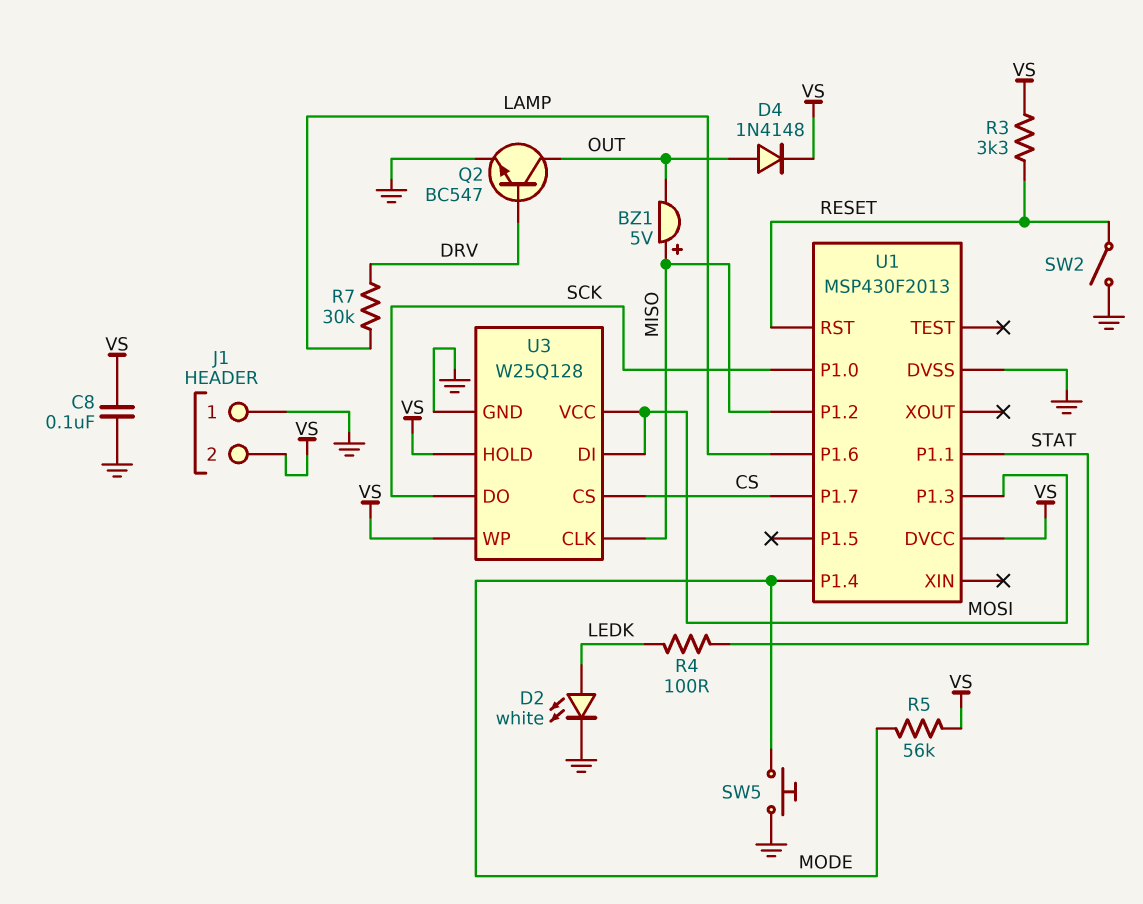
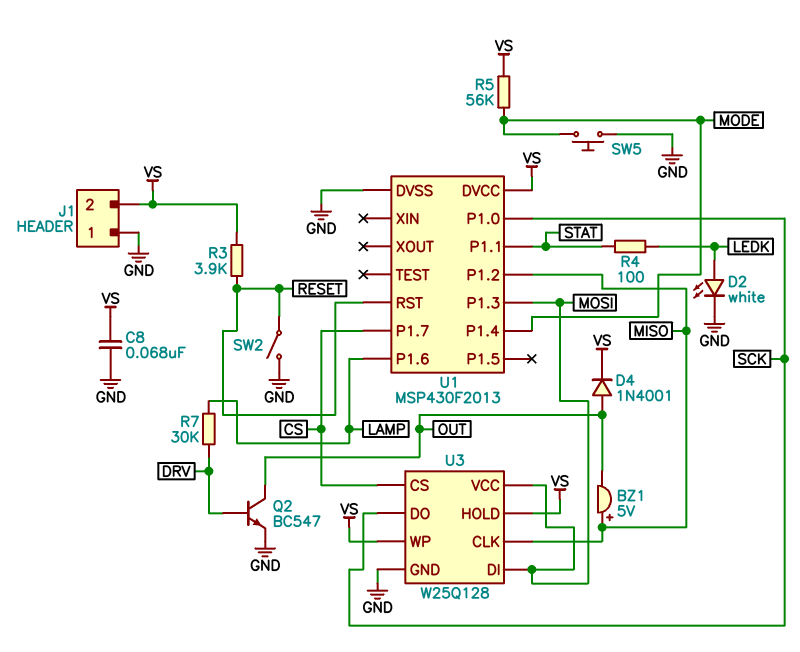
C8: 100nF (GND, VS) -> 68nF (GND, VS)
D4: diode 1N4148 (A OUT, K VS) -> diode 1N4001 (A OUT, K VS)
R3: 3.3k (RESET, VS) -> 3.9k (RESET, VS)

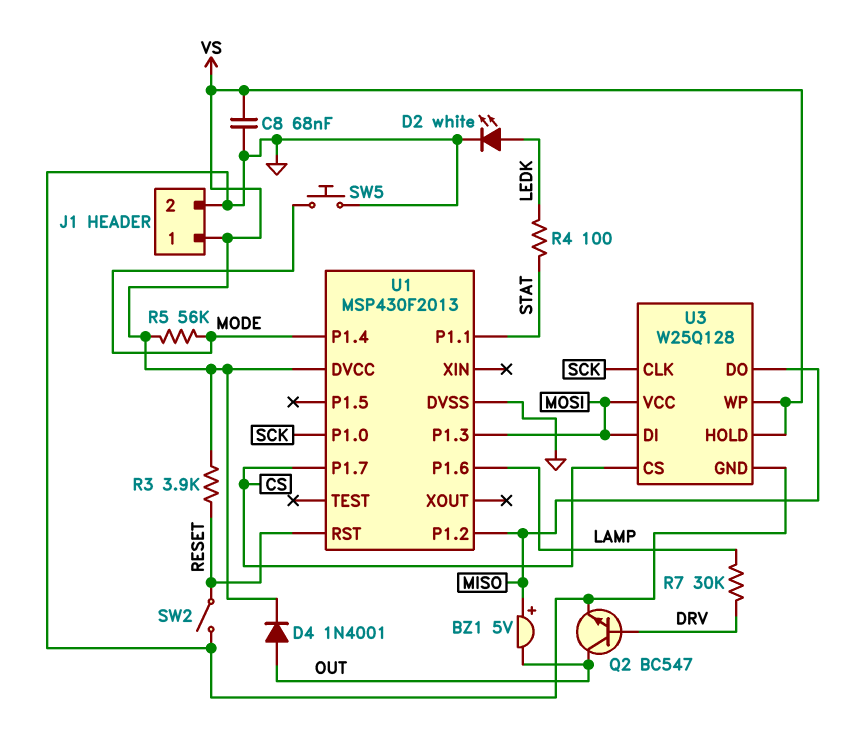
J1 pin 1: GND -> VS
J1 pin 2: VS -> GND
U3 pin CLK: MISO -> SCK
U3 pin DO: SCK -> MISO

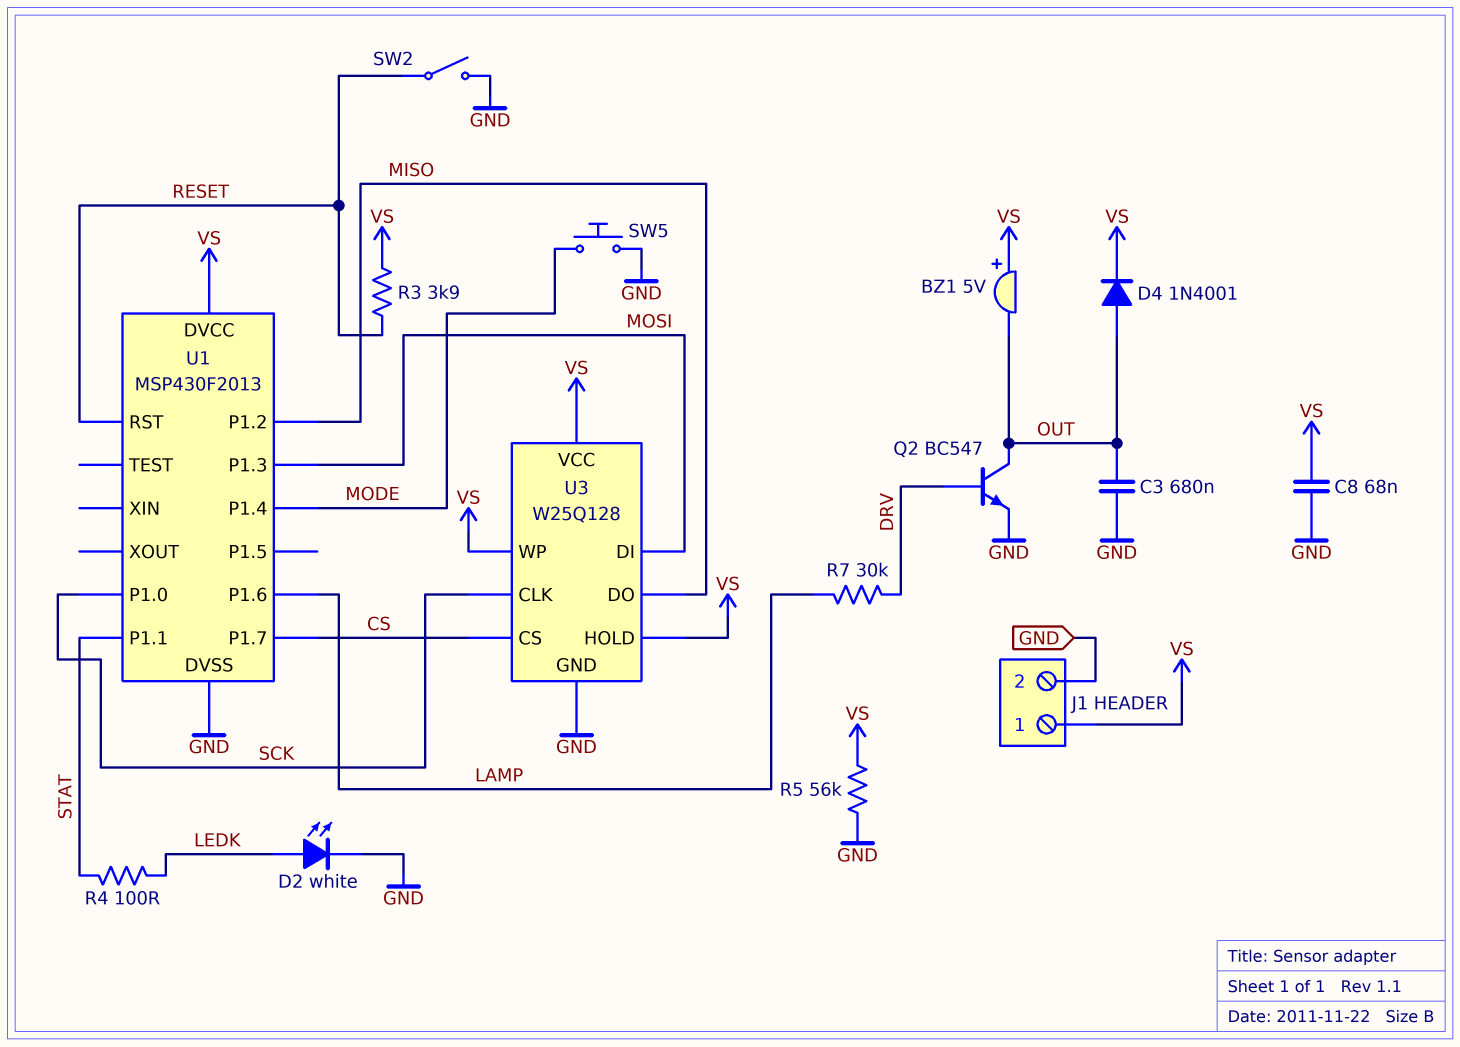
BZ1: buzzer 5V (plus MISO, minus OUT) -> buzzer 5V (plus VS, minus OUT)
C3: none -> 680nF (GND, OUT)
R5: 56k (MODE, VS) -> 56k (GND, VS)
U3 pin VCC: MOSI -> VS

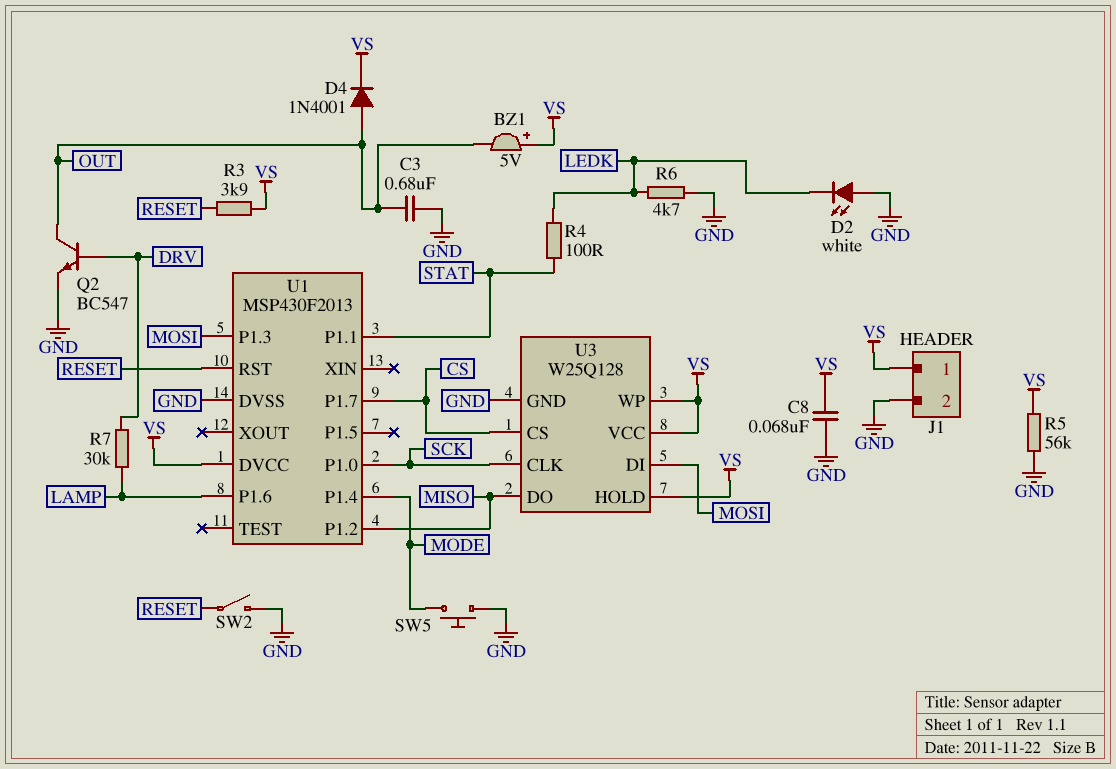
D2: LED white (A LEDK, K GND) -> LED white (A GND, K LEDK)
R6: none -> 4.7k (GND, LEDK)

